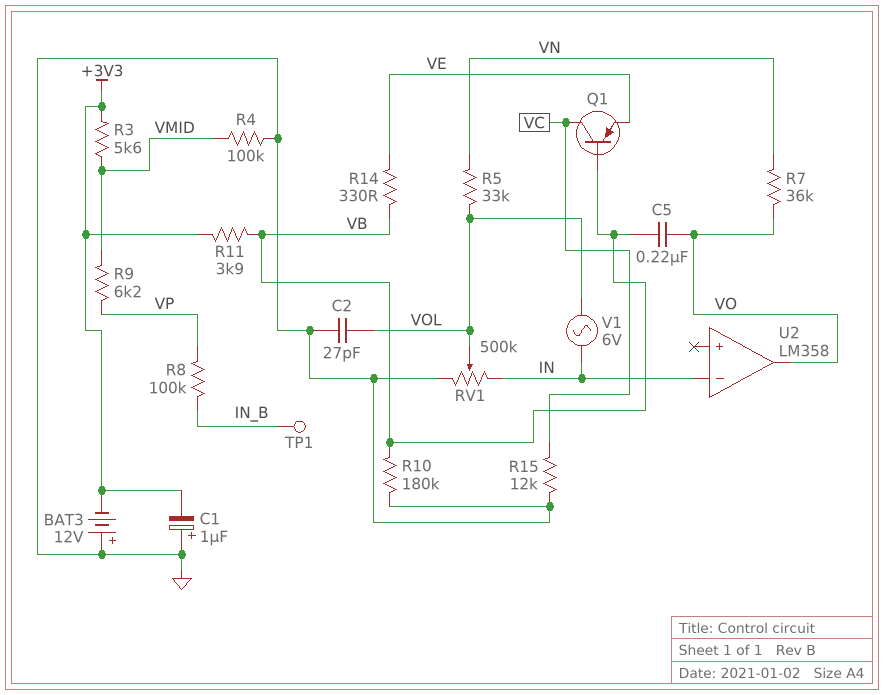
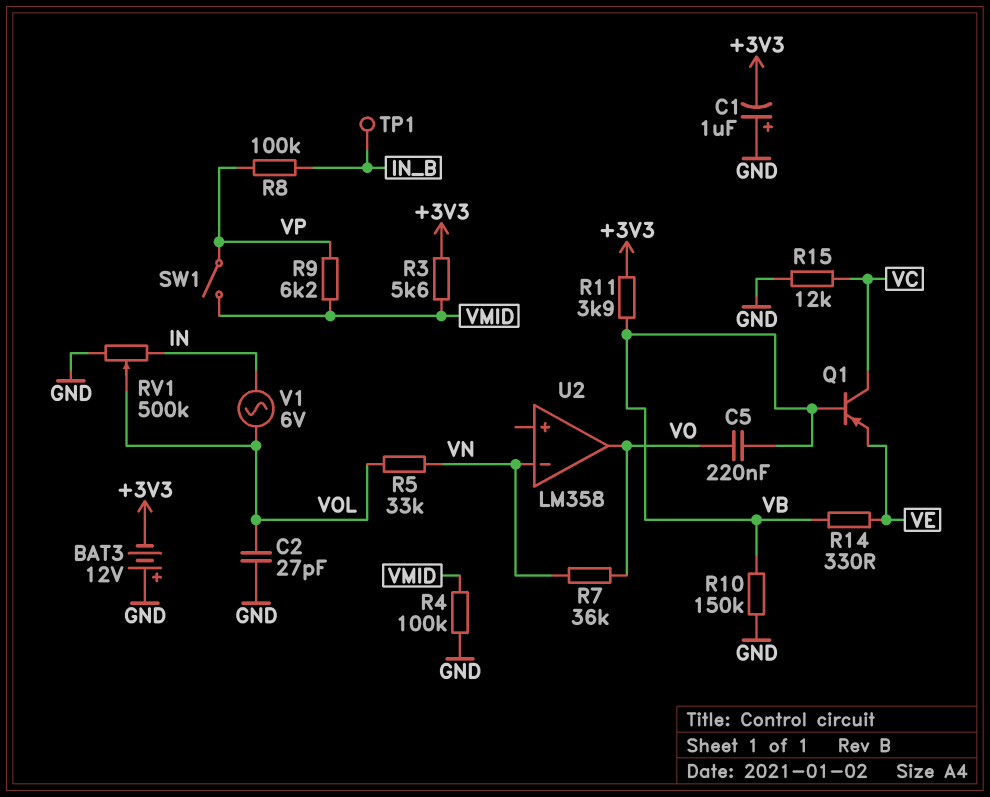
R10: 180k (GND, VB) -> 150k (GND, VB)
SW1: none -> switch (VMID, VP)
U2 pin in-: IN -> VN

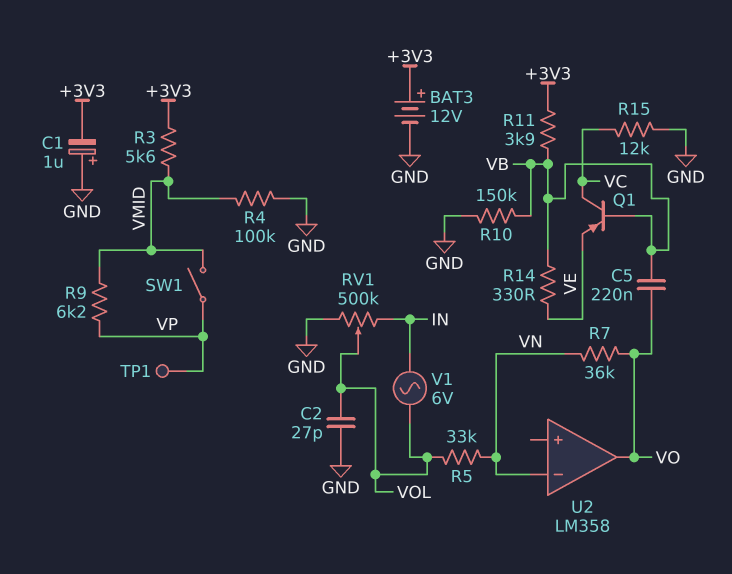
BAT3: 12V (plus GND, minus +3V3) -> 12V (plus +3V3, minus GND)
R8: 100k (IN_B, VP) -> none
TP1: test point (IN_B) -> test point (VP)

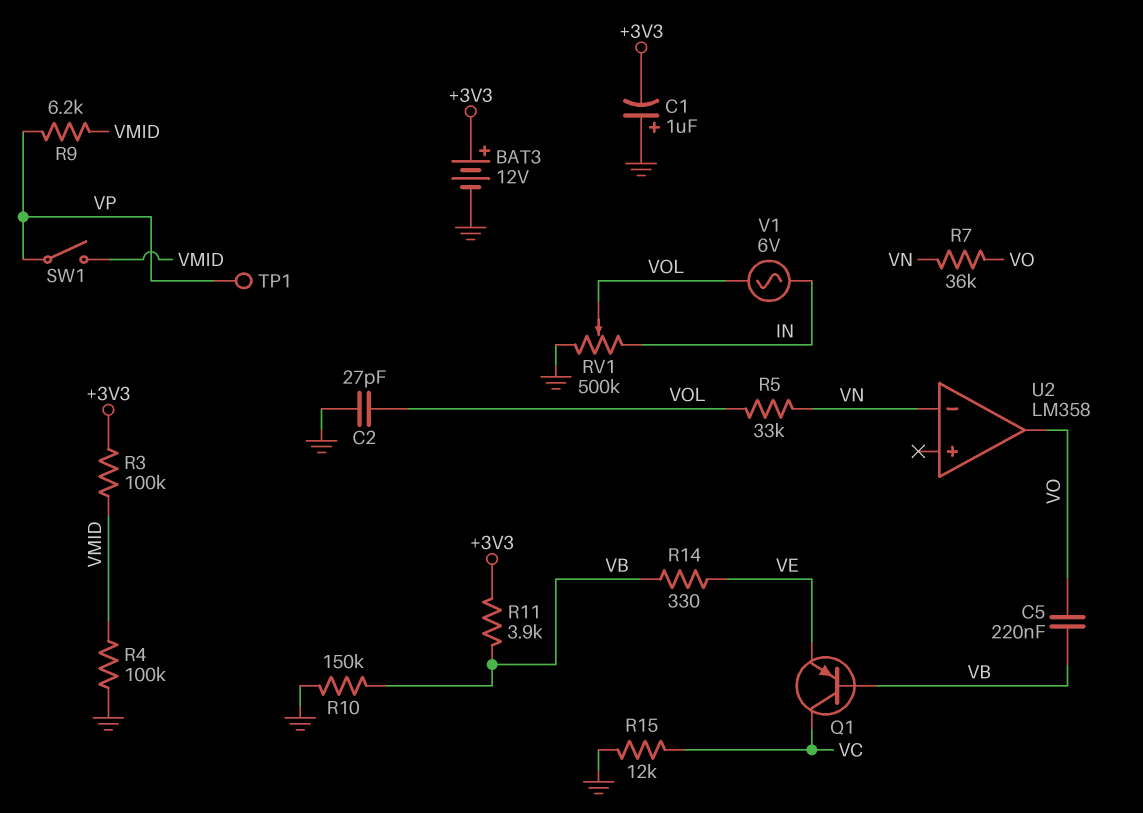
R3: 5.6k (+3V3, VMID) -> 100k (+3V3, VMID)

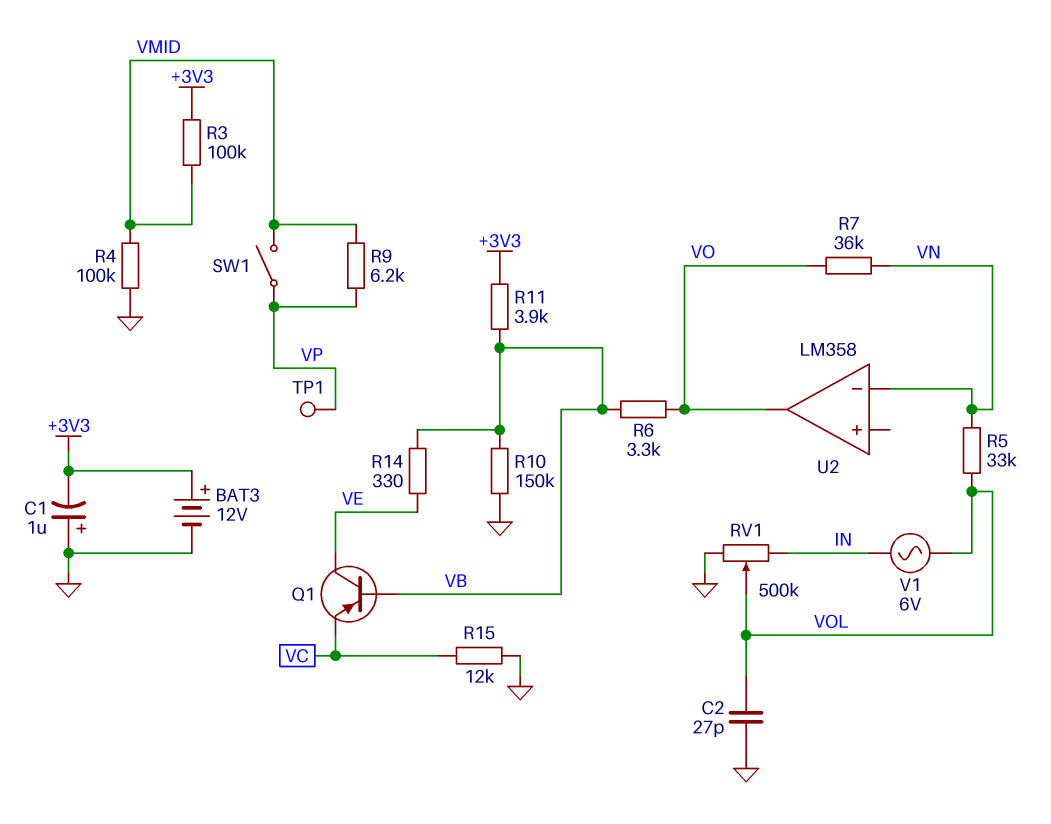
C5: 220nF (VB, VO) -> none
Q1: PNP (B VB, C VC, E VE) -> PNP (B VB, C VE, E VC)
R6: none -> 3.3k (VB, VO)

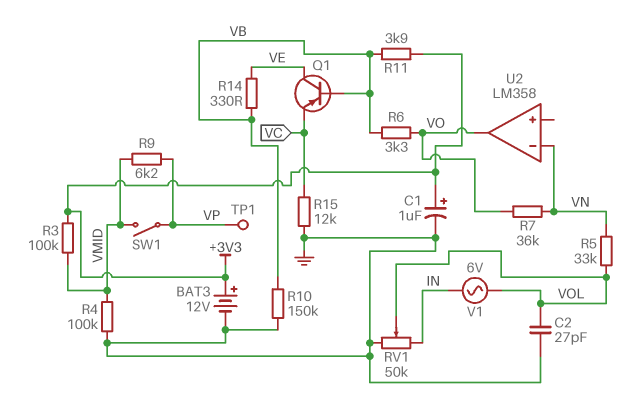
C1: 1uF (plus GND, minus +3V3) -> 1uF (plus +3V3, minus GND)
RV1: 500k (GND, IN, wiper VOL) -> 50k (GND, IN, wiper VOL)

